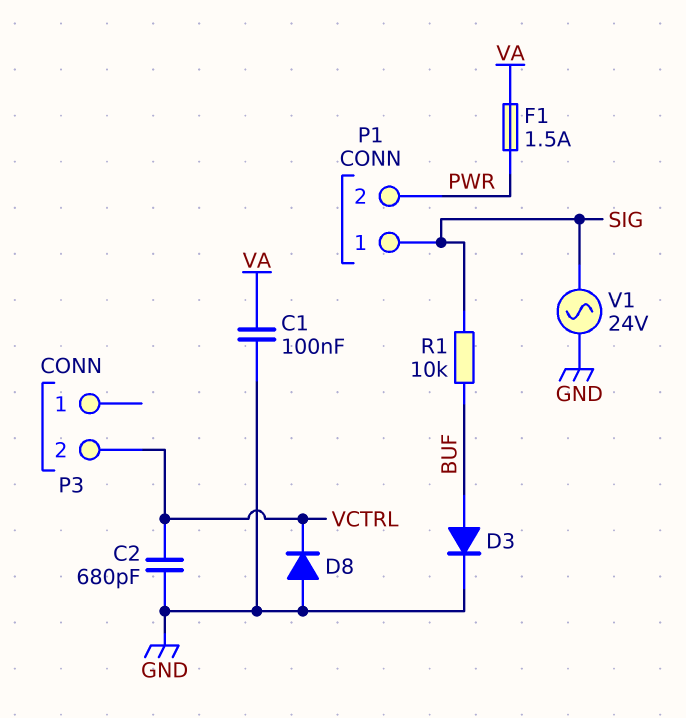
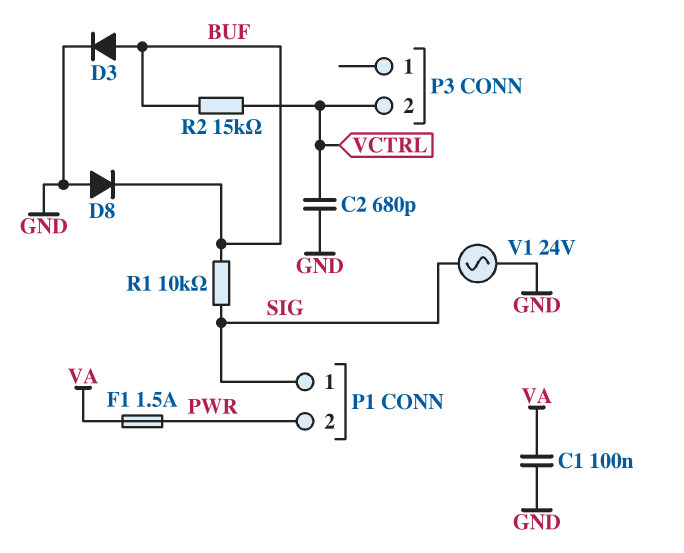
D8: diode (A GND, K VCTRL) -> diode (A GND, K BUF)
R2: none -> 15k (BUF, VCTRL)

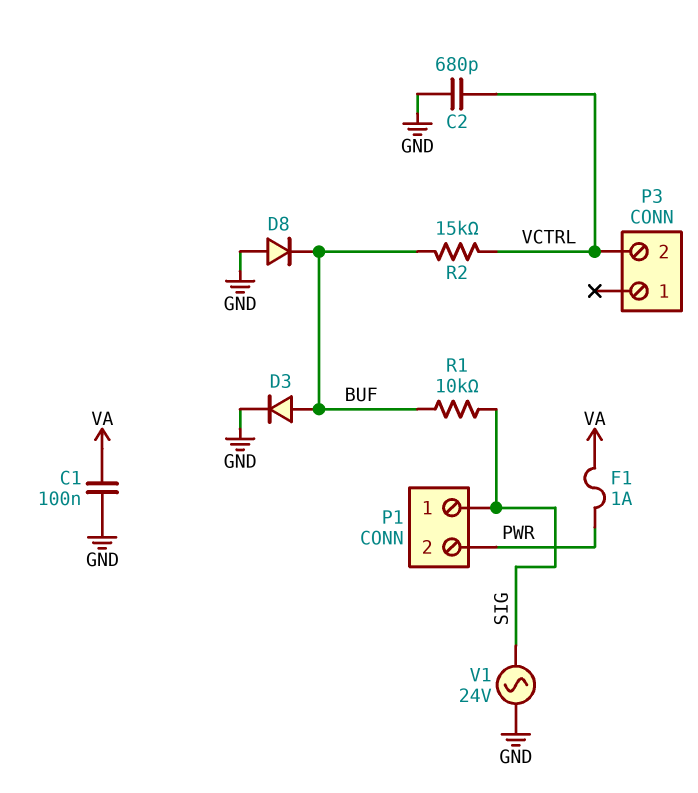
F1: 1.5A (PWR, VA) -> 1A (PWR, VA)

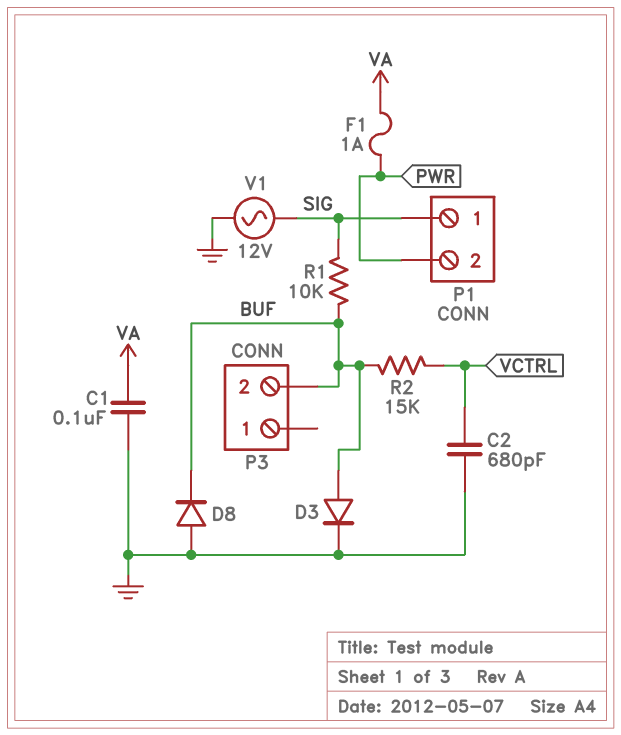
P3 pin 2: VCTRL -> BUF
V1: AC 24V (GND, SIG) -> AC 12V (GND, SIG)

